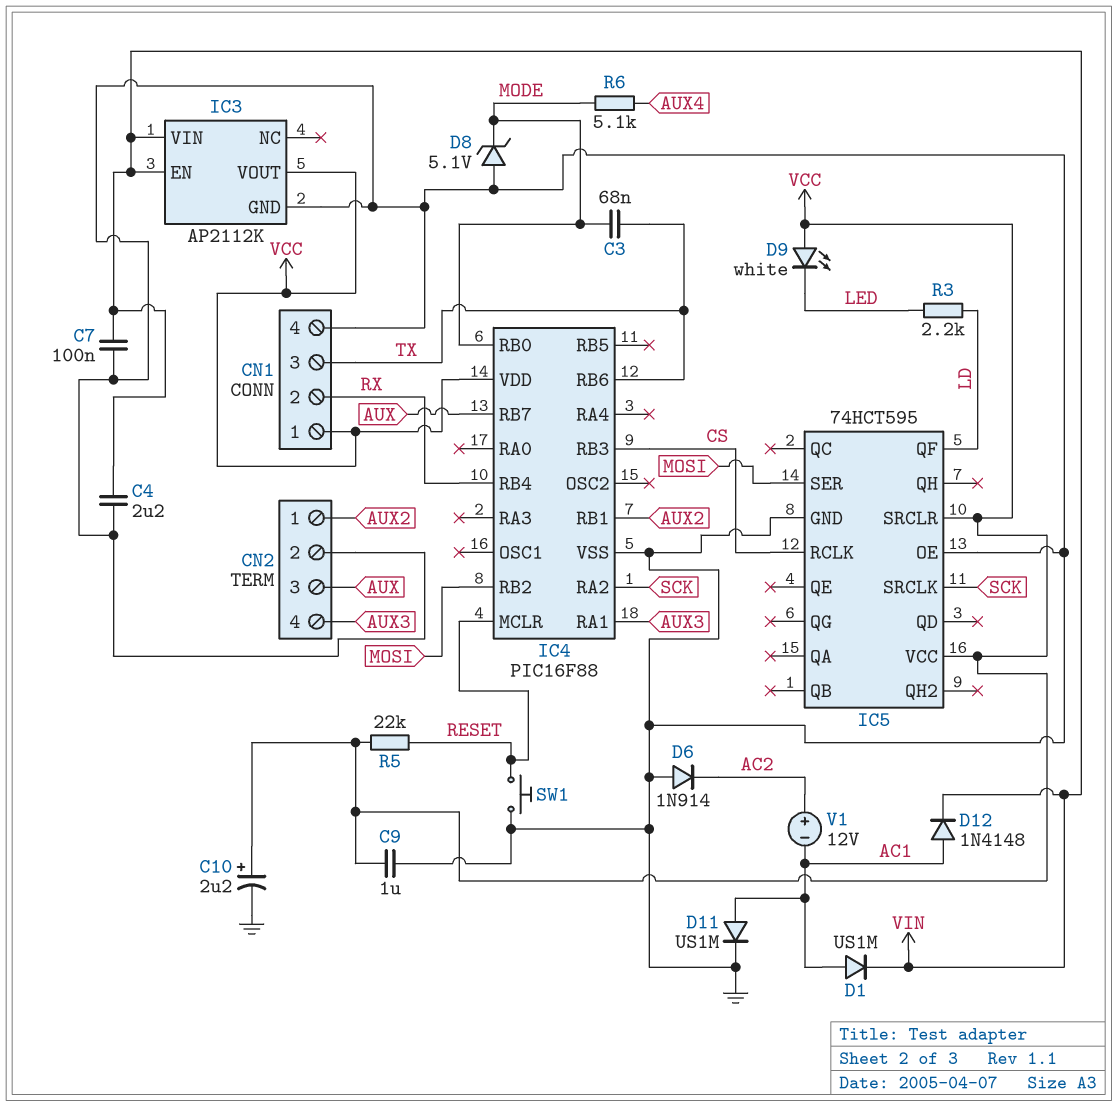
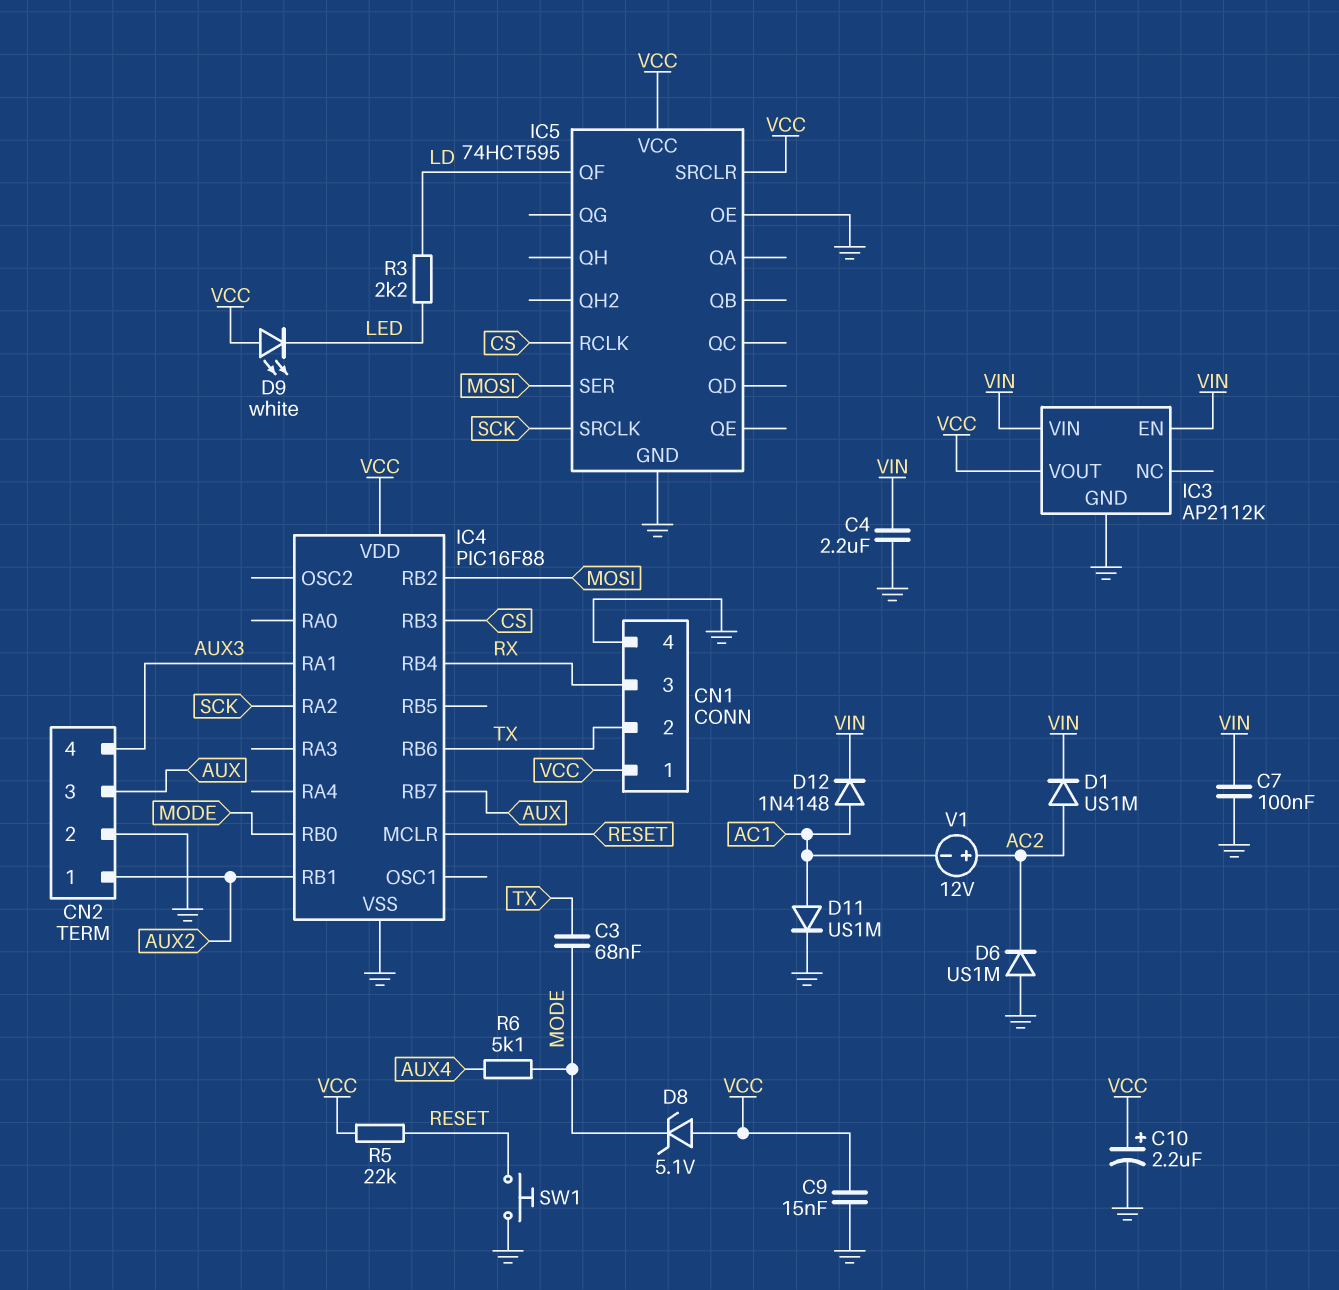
C9: 1uF (GND, VCC) -> 15nF (GND, VCC)
CN1 pin 2: RX -> TX
CN1 pin 3: TX -> RX
D1: diode US1M (A AC1, K VIN) -> diode US1M (A AC2, K VIN)
D6: diode 1N914 (A GND, K AC2) -> diode US1M (A GND, K AC2)
D8: zener 5.1V (A GND, K MODE) -> zener 5.1V (A VCC, K MODE)

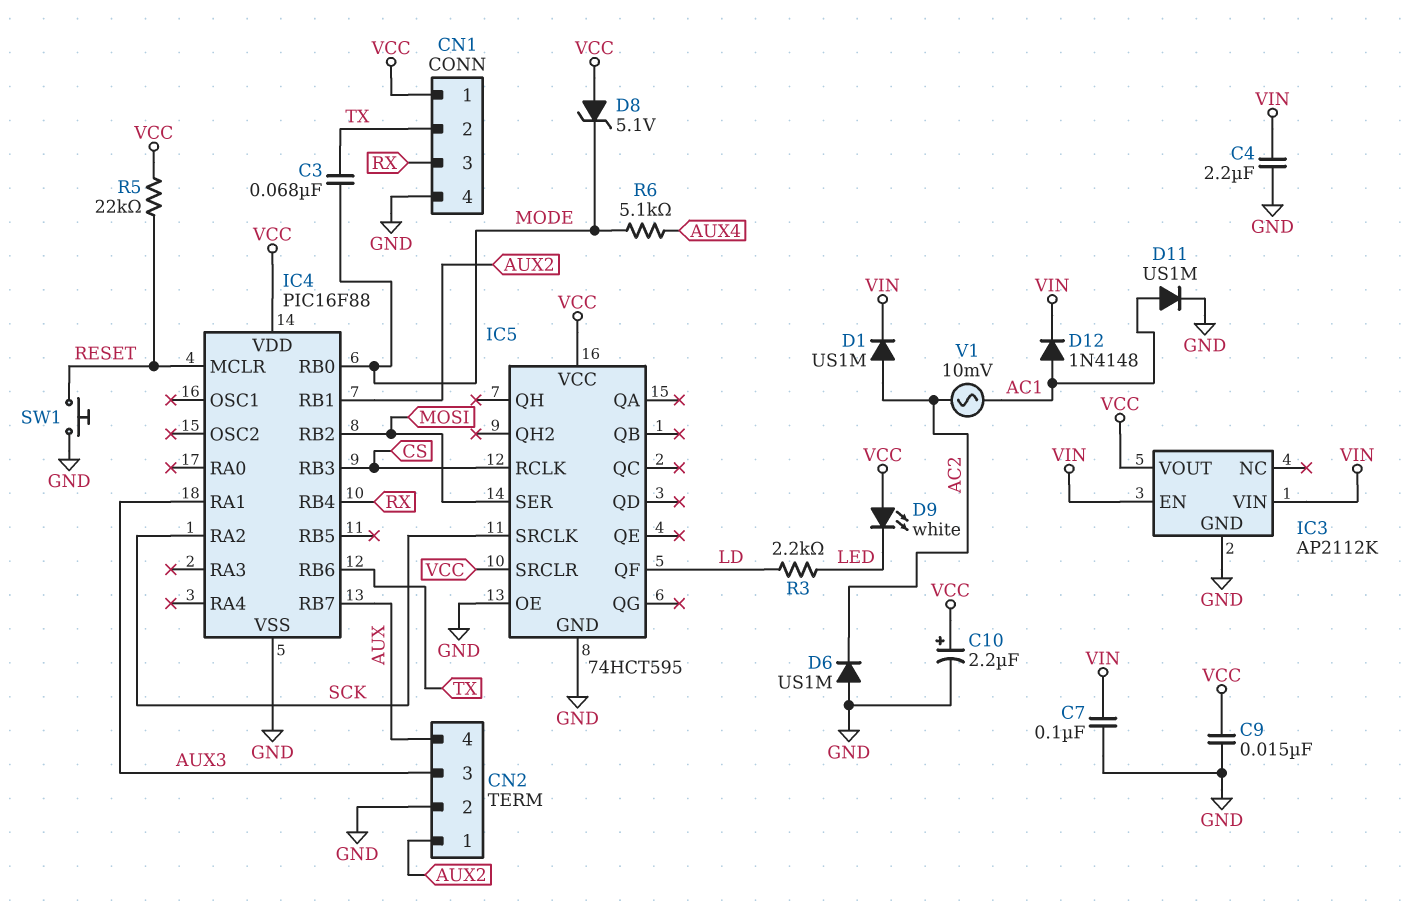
CN2 pin 3: AUX -> AUX3
CN2 pin 4: AUX3 -> AUX
V1: 12V (plus AC2, minus AC1) -> AC 10mV (AC1, AC2)

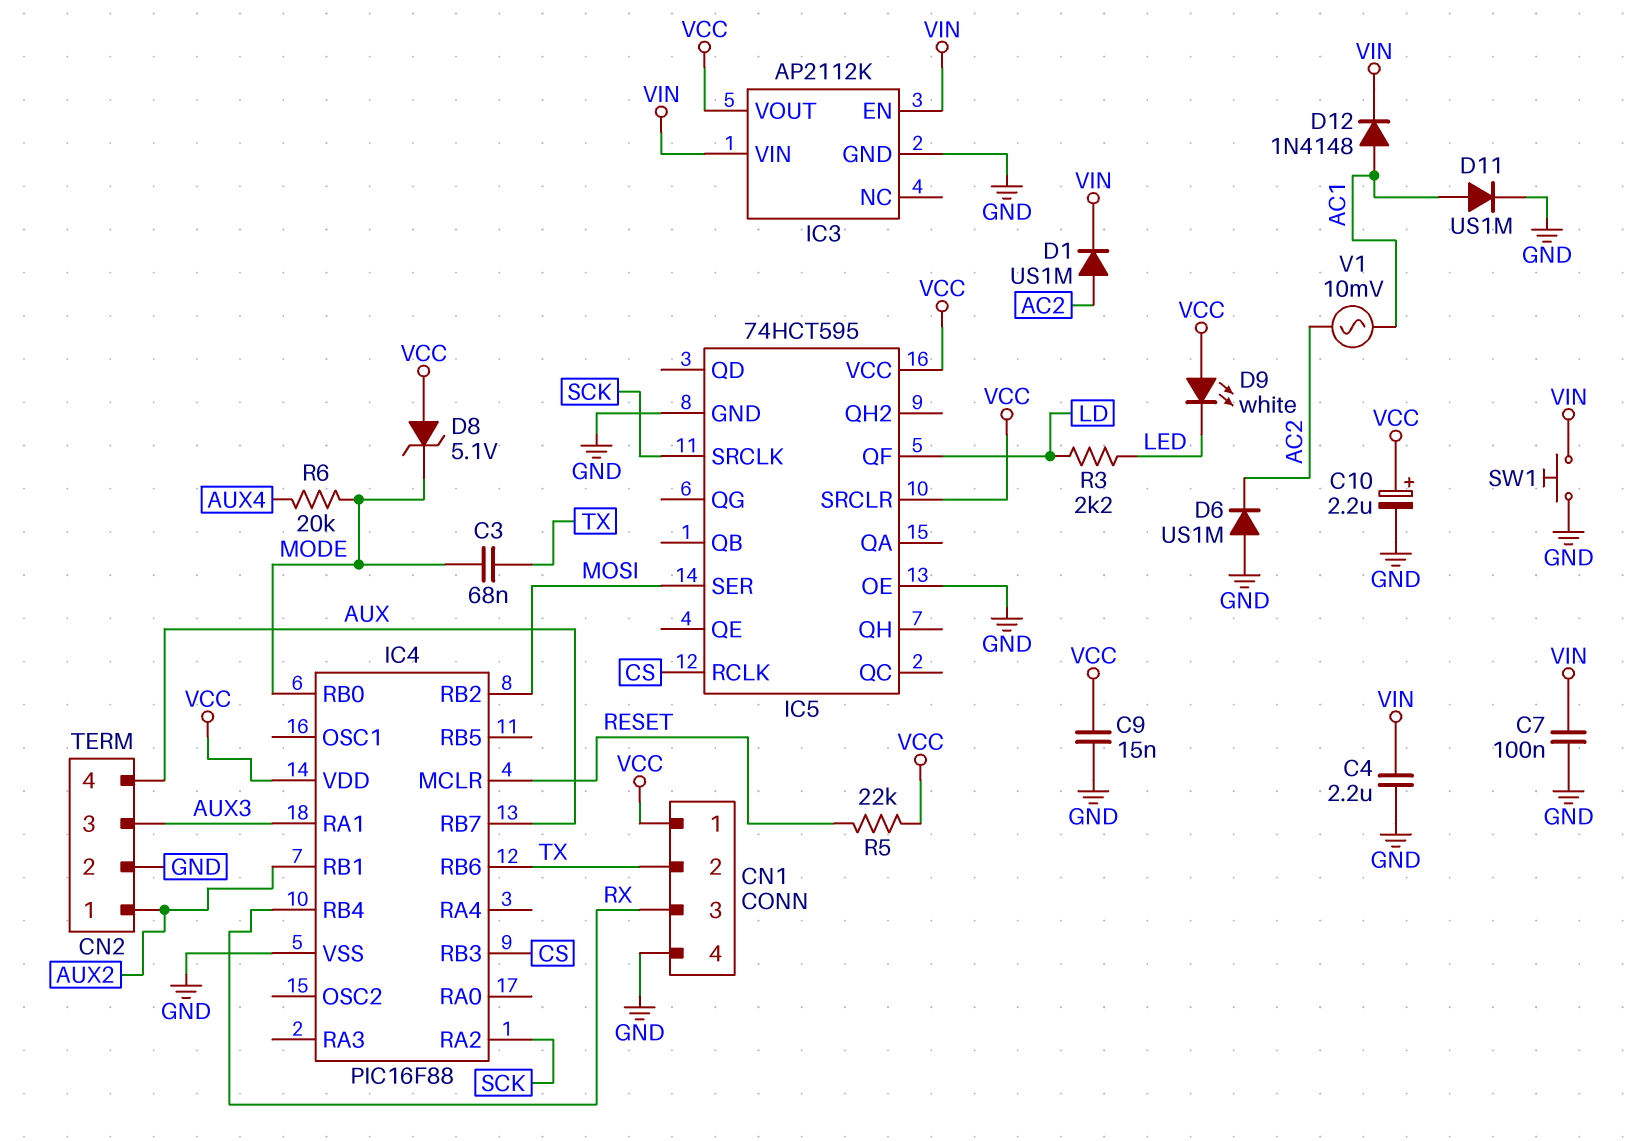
R6: 5.1k (AUX4, MODE) -> 20k (AUX4, MODE)
SW1: button (GND, RESET) -> button (GND, VIN)

